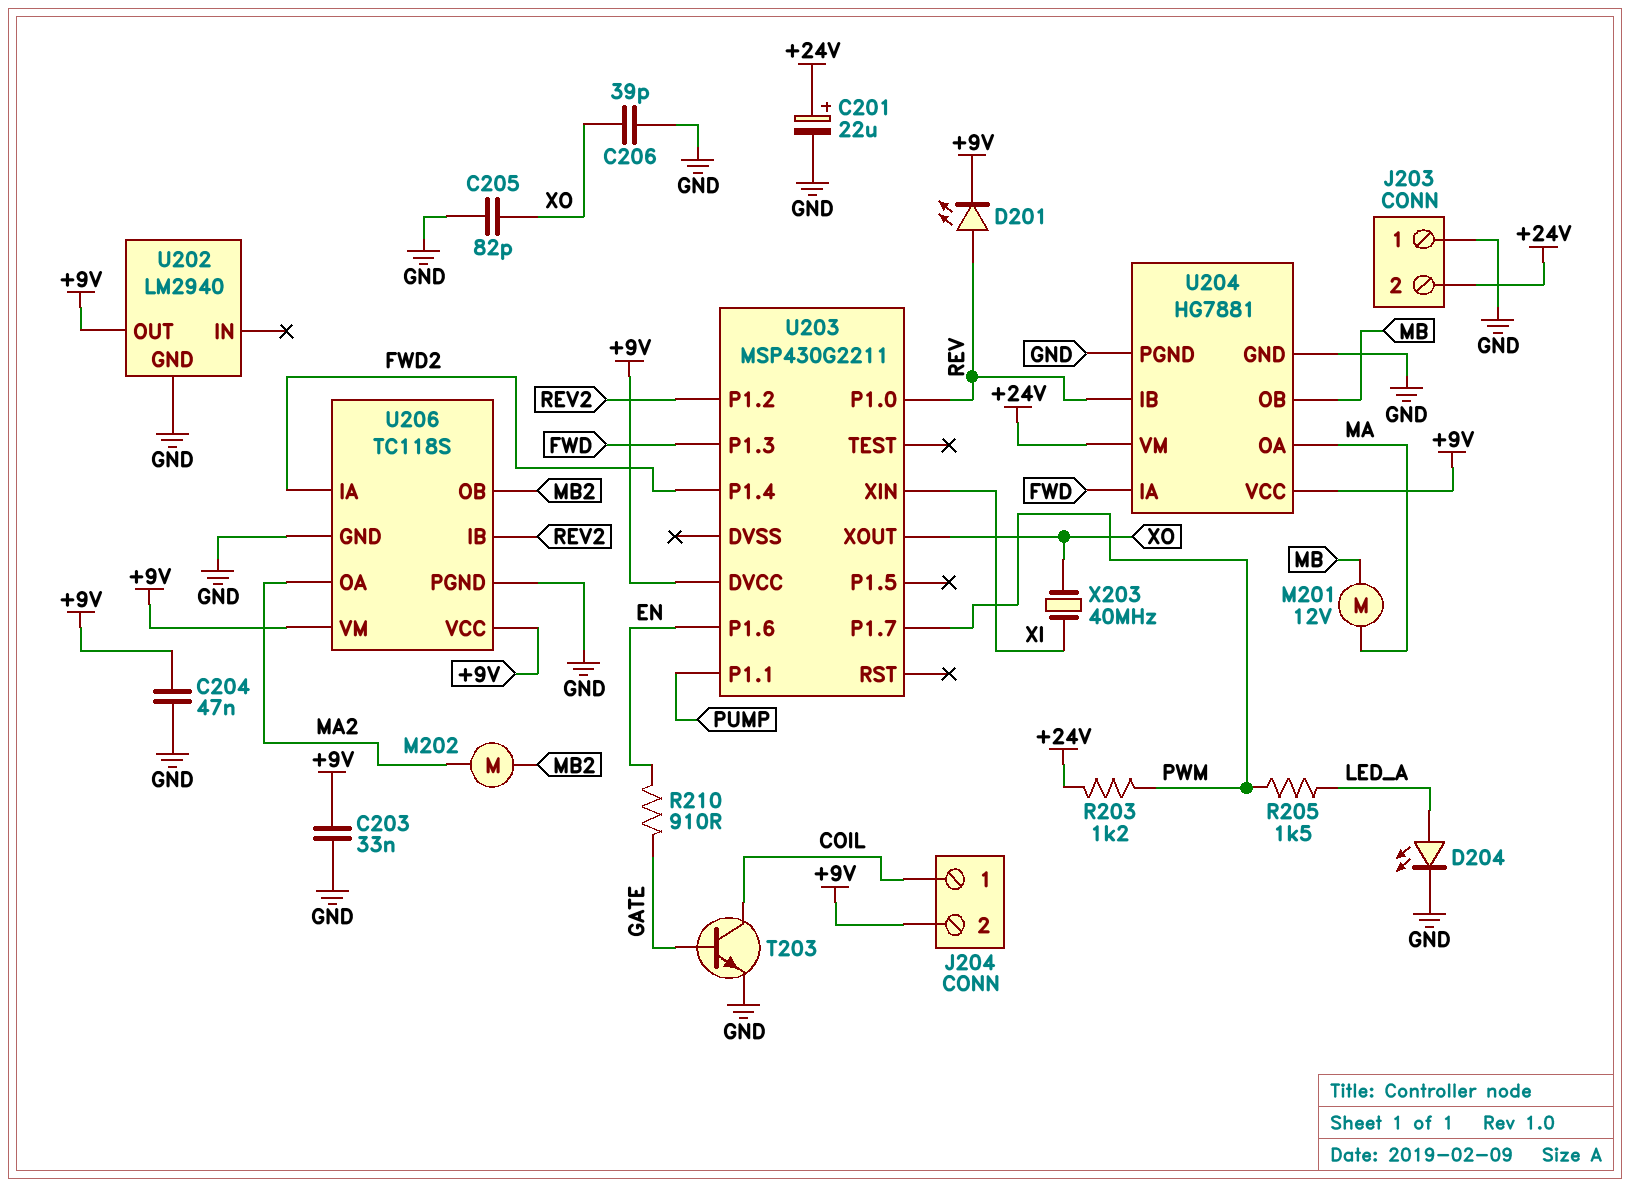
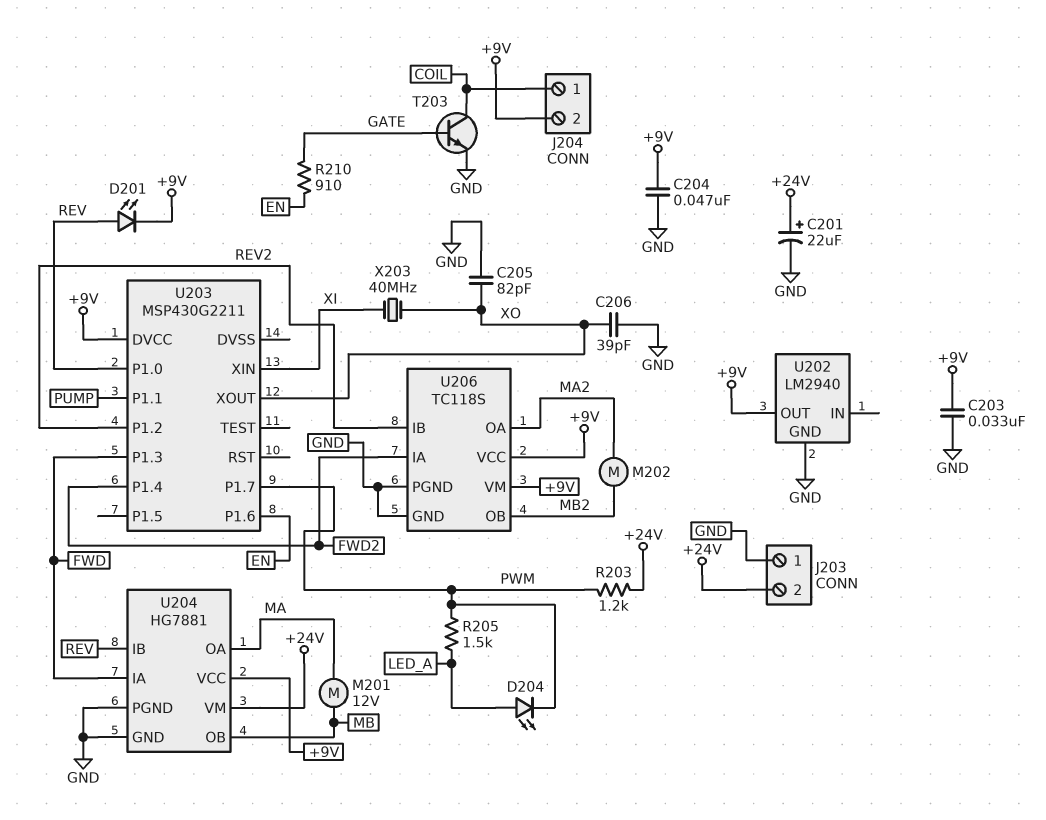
D204: LED (A LED_A, K GND) -> LED (A LED_A, K PWM)

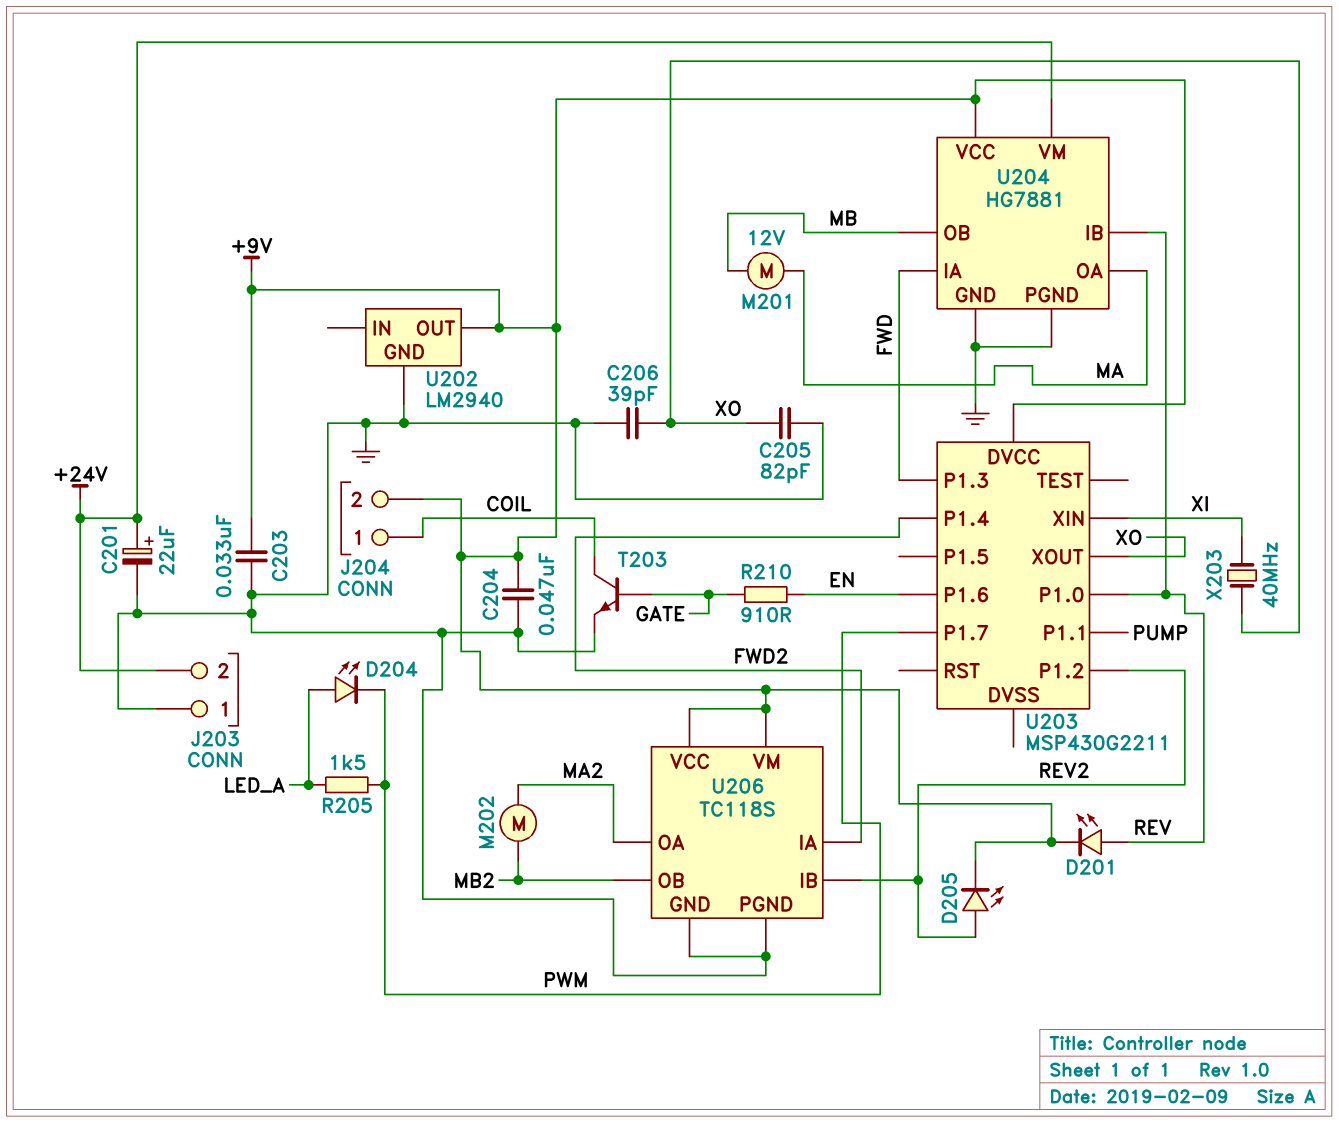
D205: none -> LED (A REV2, K +9V)
R203: 1.2k (+24V, PWM) -> none

